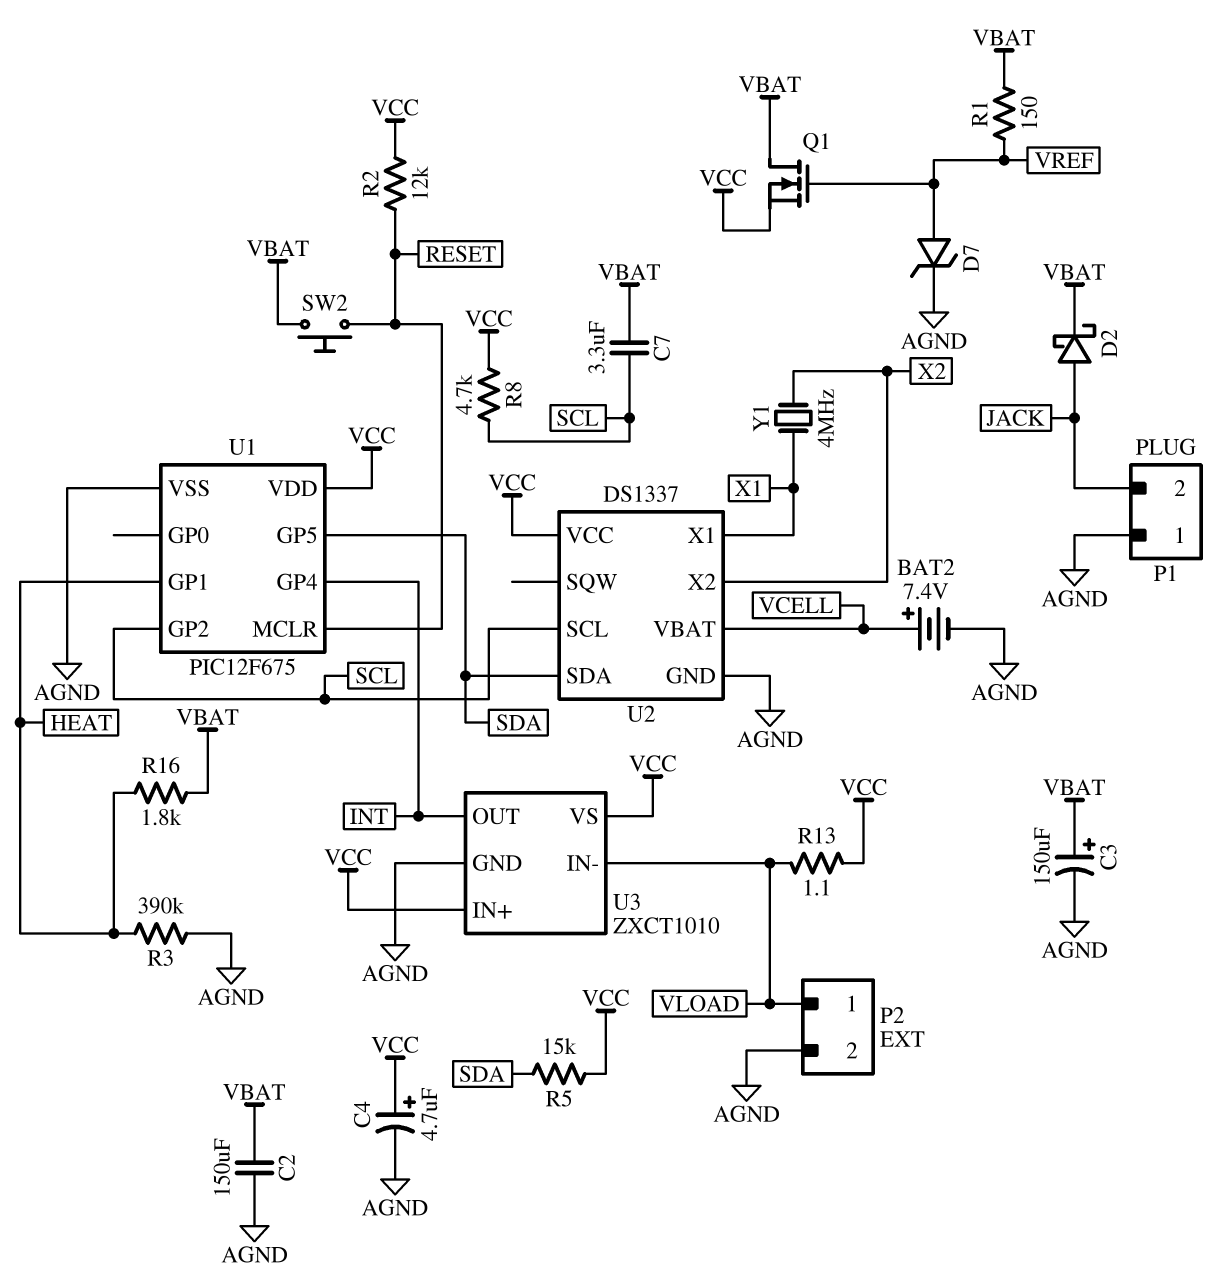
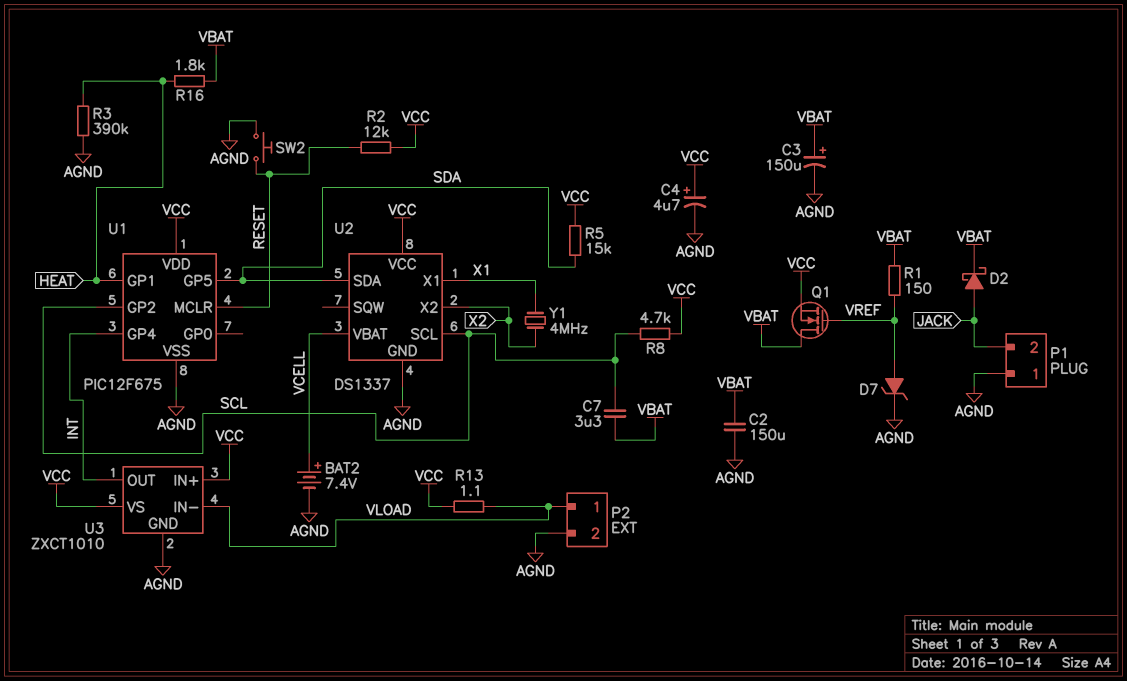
SW2: button (RESET, VBAT) -> button (AGND, RESET)

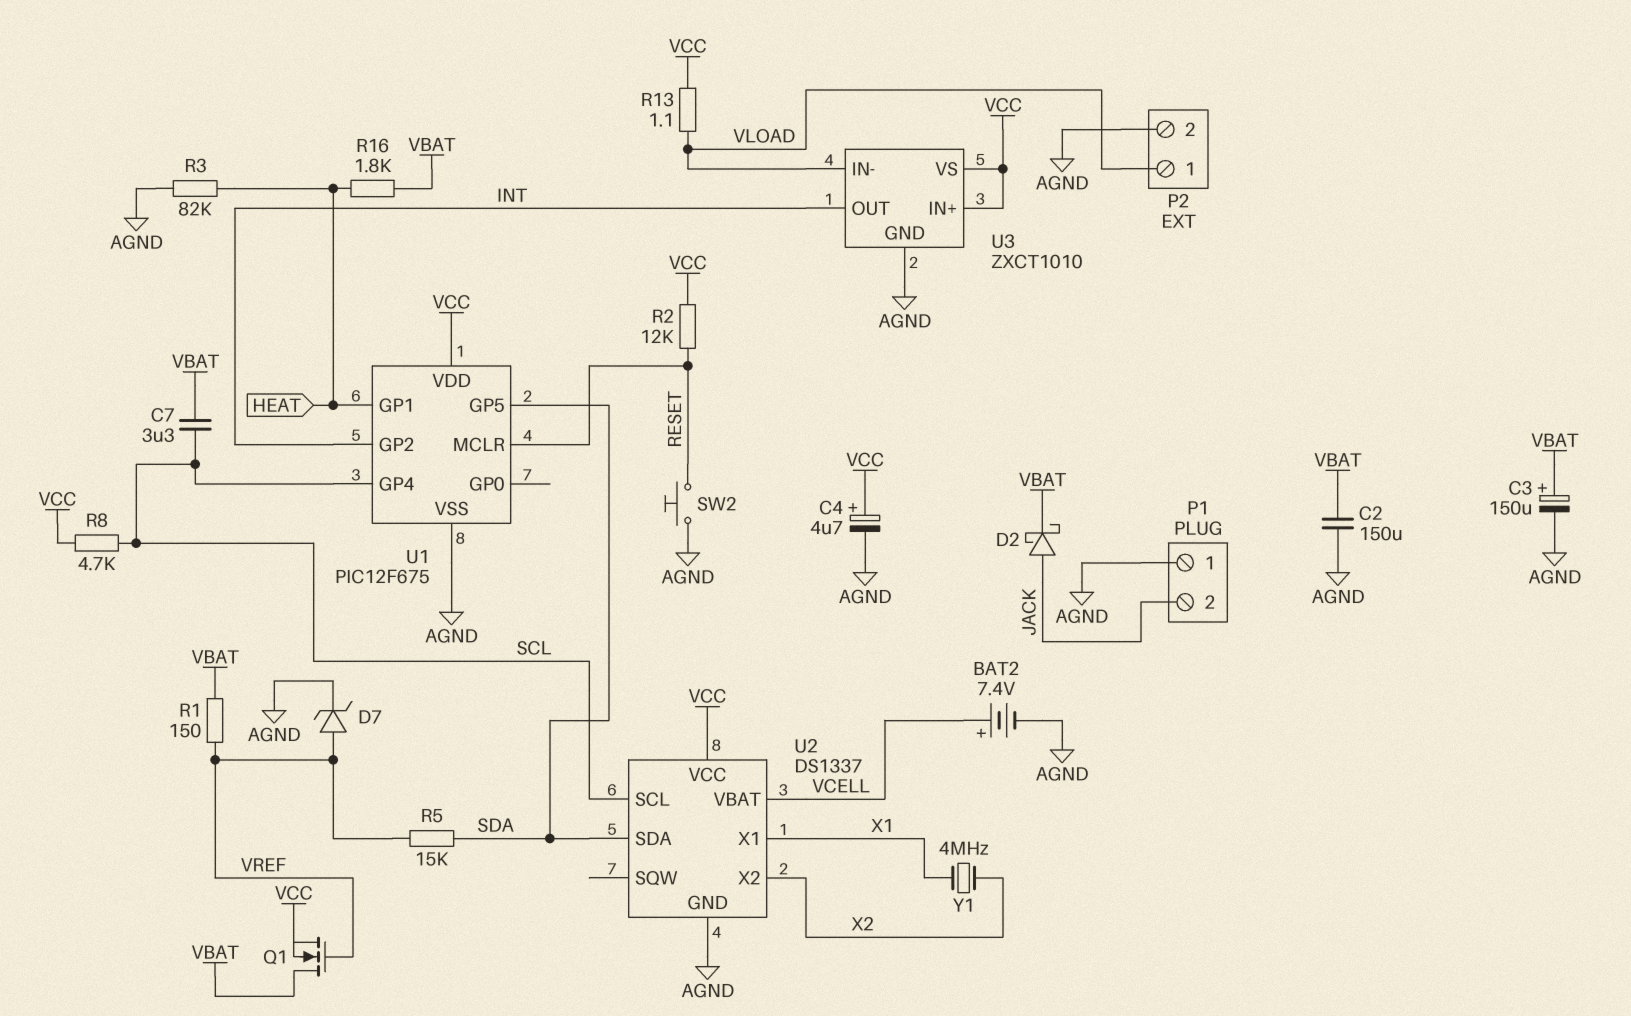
R3: 390k (AGND, HEAT) -> 82k (AGND, HEAT)
R5: 15k (SDA, VCC) -> 15k (SDA, VREF)
U1 pin GP2: SCL -> INT
U1 pin GP4: INT -> SCL

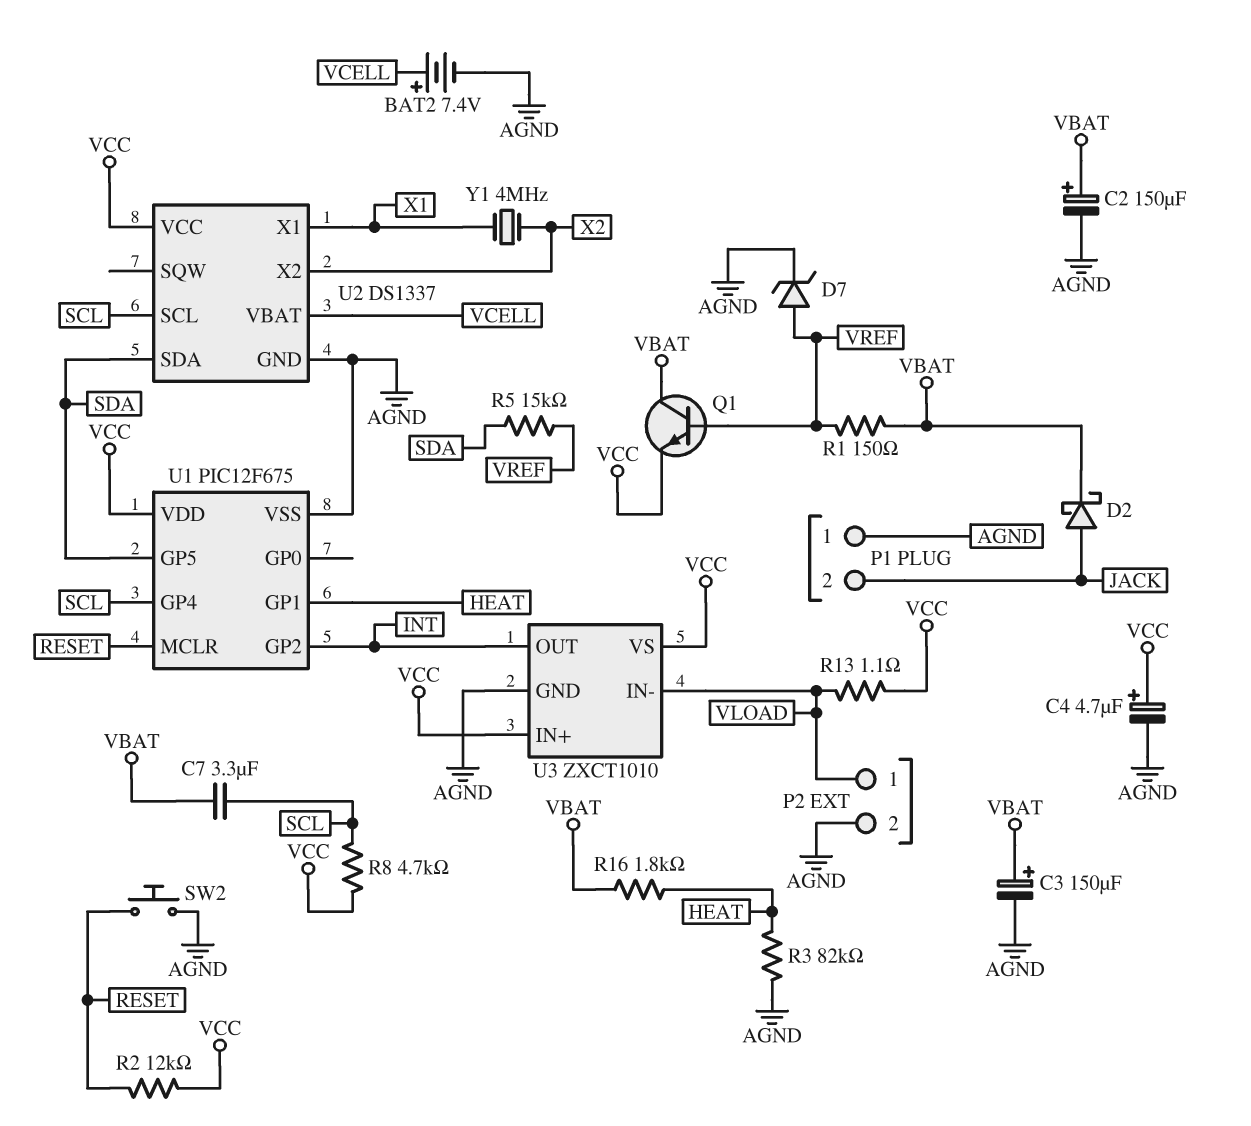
C2: 150uF (AGND, VBAT) -> 150uF (plus VBAT, minus AGND)
Q1: NMOS (G VREF, D VBAT, S VCC) -> NPN (B VREF, C VBAT, E VCC)

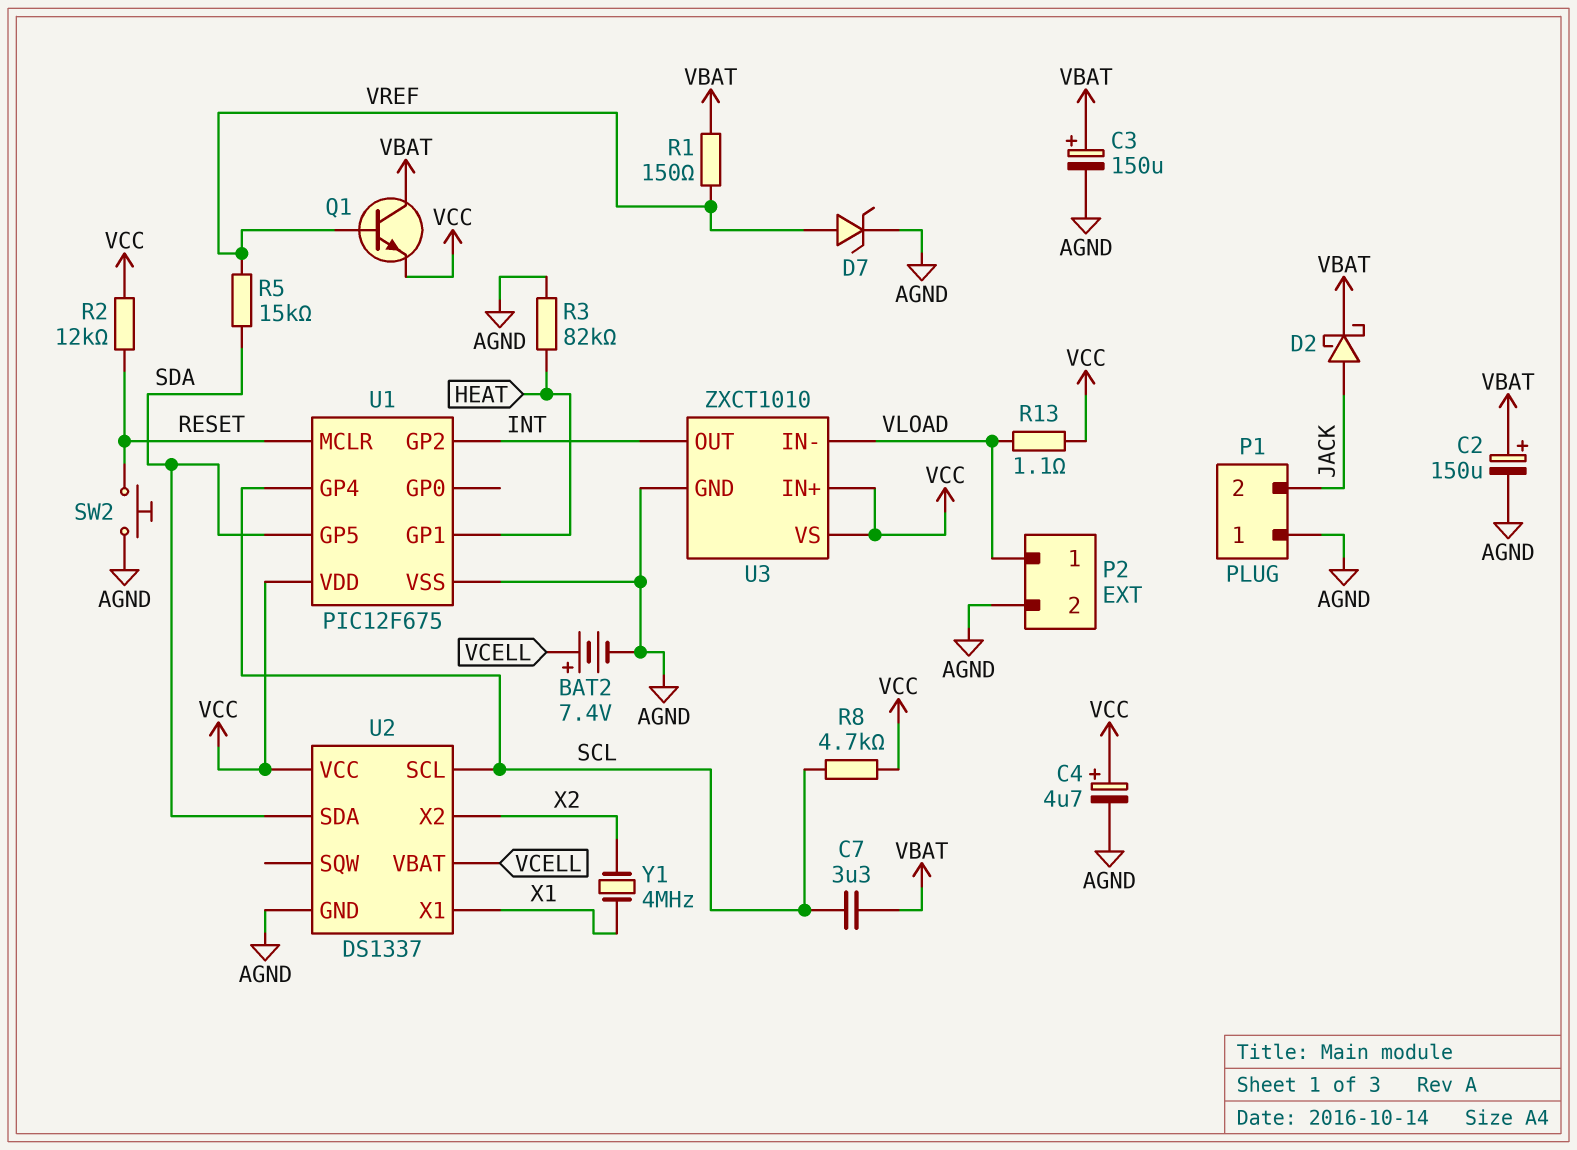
R16: 1.8k (HEAT, VBAT) -> none

